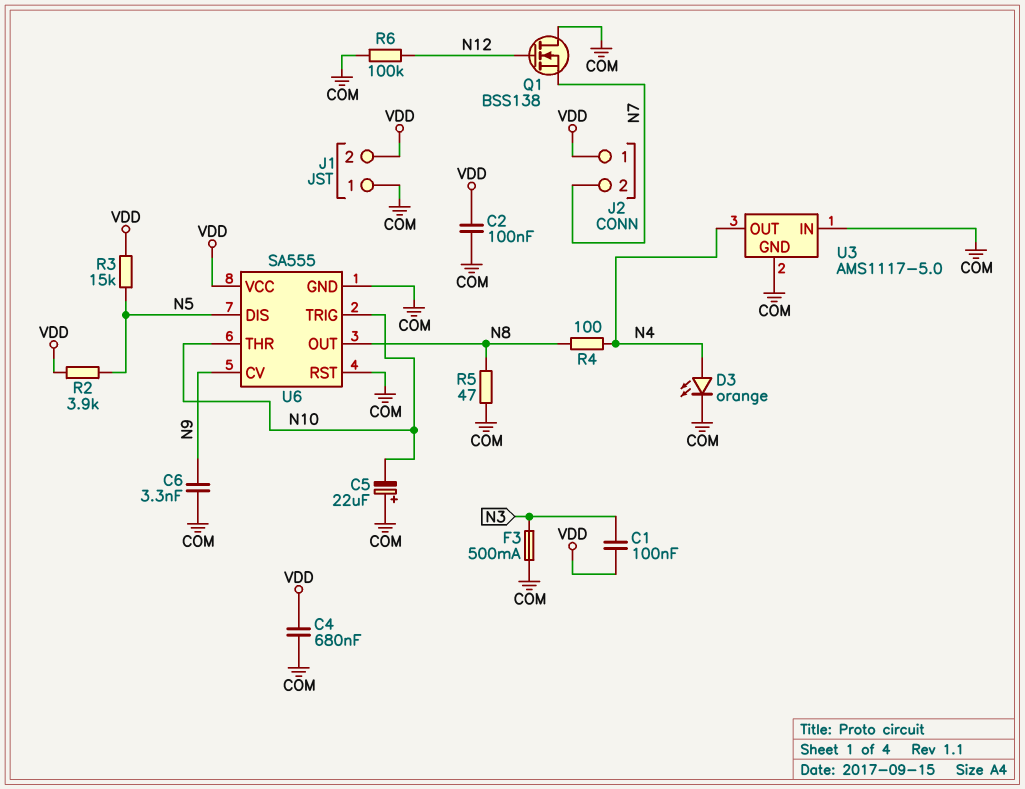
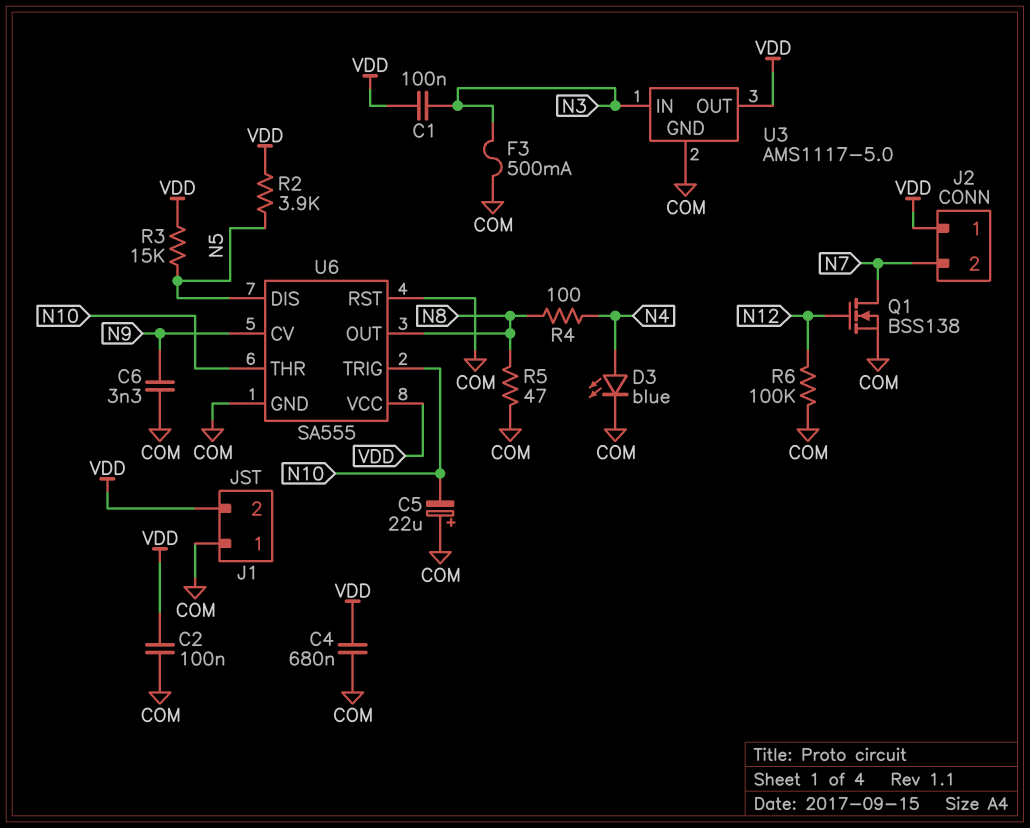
D3: LED orange (A N4, K COM) -> LED blue (A N4, K COM)
Q1: NMOS BSS138 (G N12, D COM, S N7) -> NMOS BSS138 (G N12, D N7, S COM)
U3 pin IN: COM -> N3
U3 pin OUT: N4 -> VDD

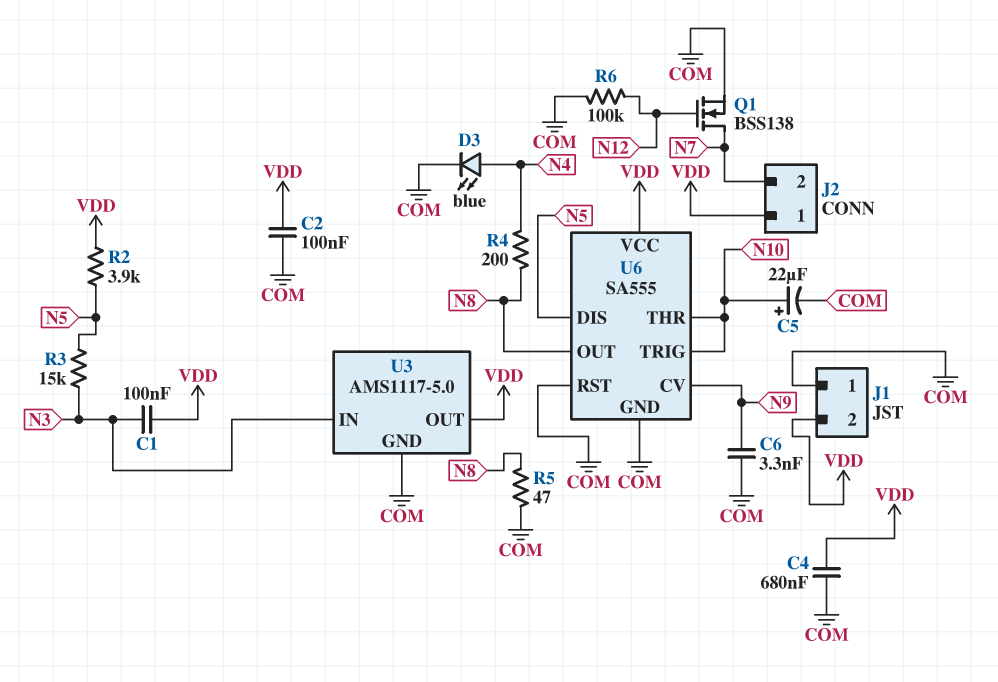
C5: 22uF (plus COM, minus N10) -> 22uF (plus N10, minus COM)
F3: 500mA (COM, N3) -> none
R3: 15k (N5, VDD) -> 15k (N3, N5)
R4: 100 (N4, N8) -> 200 (N4, N8)

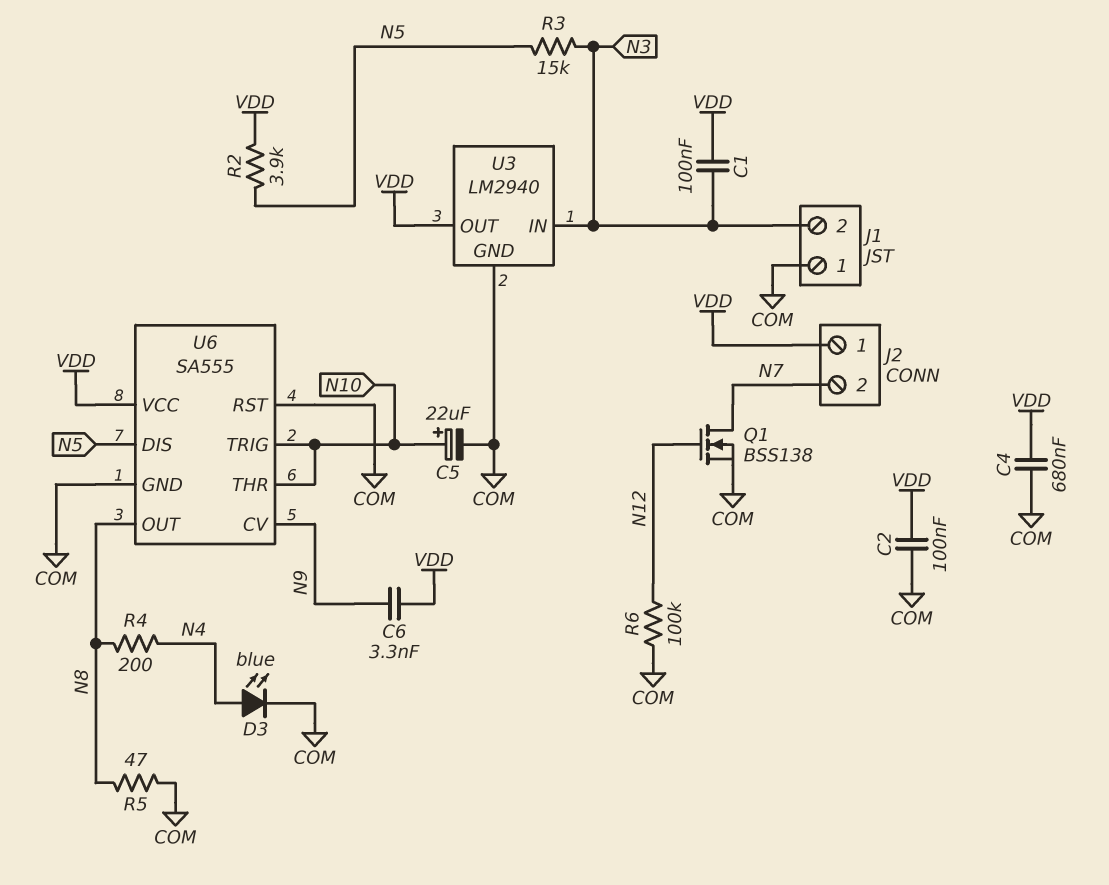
C6: 3.3nF (COM, N9) -> 3.3nF (N9, VDD)
J1 pin 2: VDD -> N3
U3: AMS1117-5.0 -> LM2940

